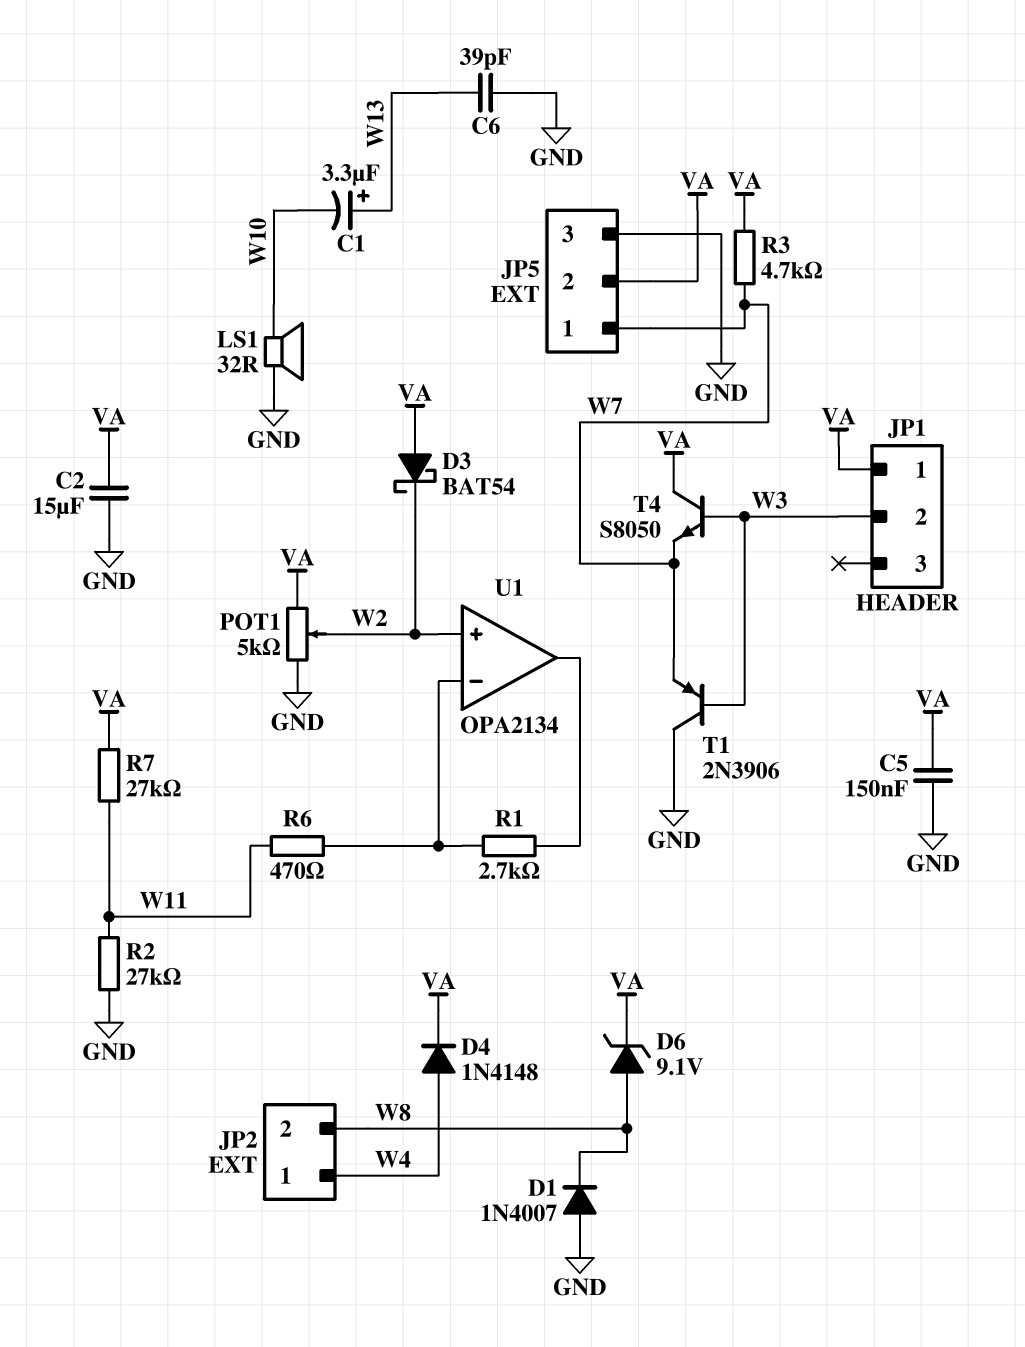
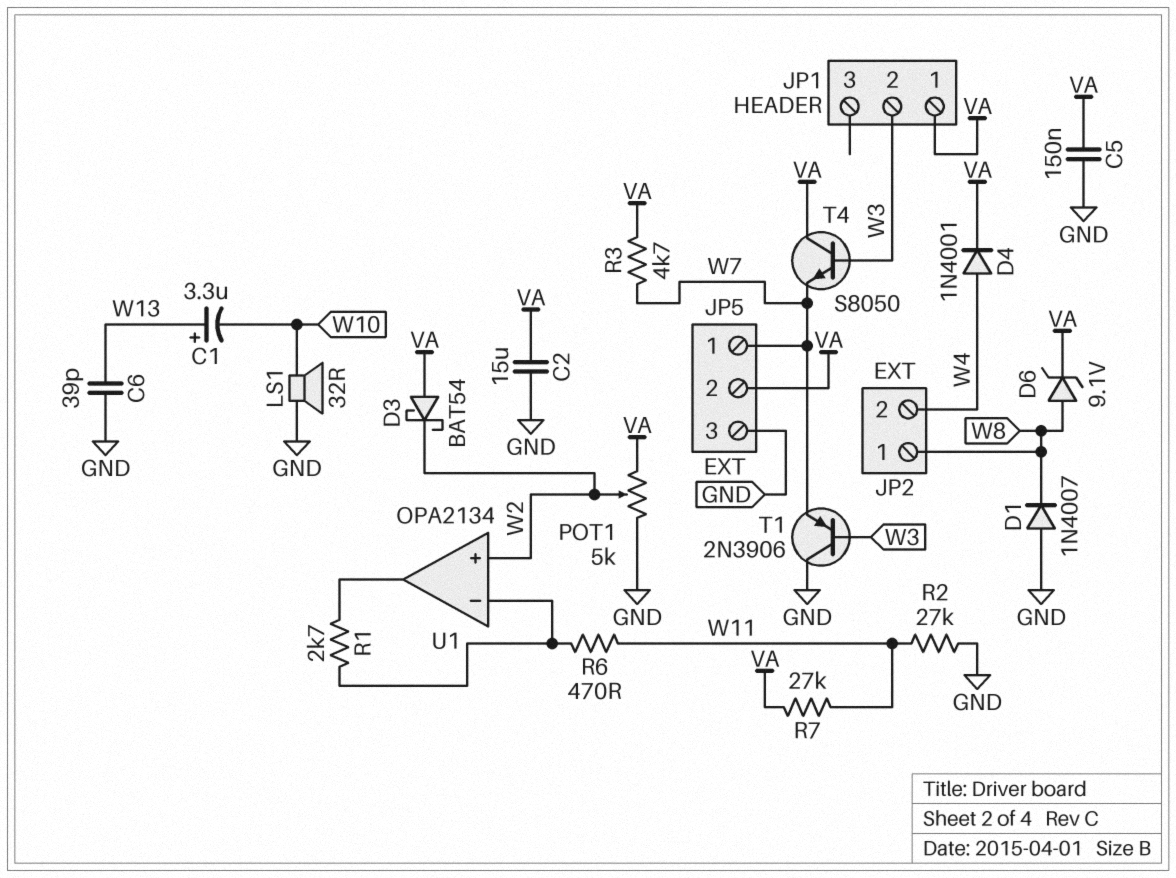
D4: diode 1N4148 (A W4, K VA) -> diode 1N4001 (A W4, K VA)
JP2 pin 1: W4 -> W8
JP2 pin 2: W8 -> W4

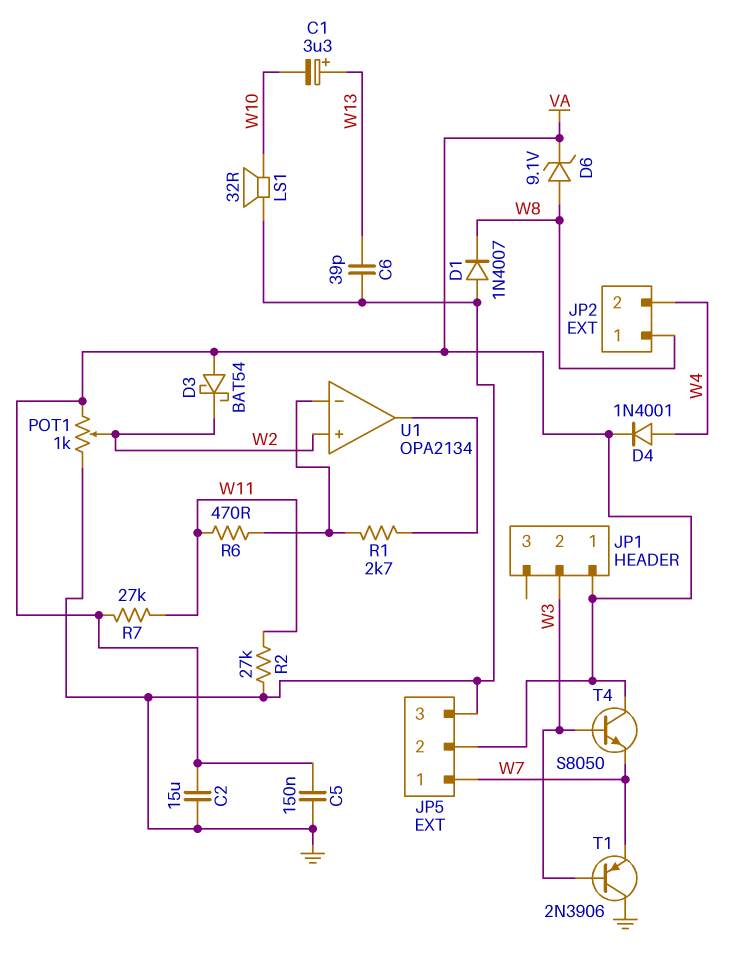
POT1: 5k (GND, VA, wiper W2) -> 1k (GND, VA, wiper W2)
R3: 4.7k (VA, W7) -> none

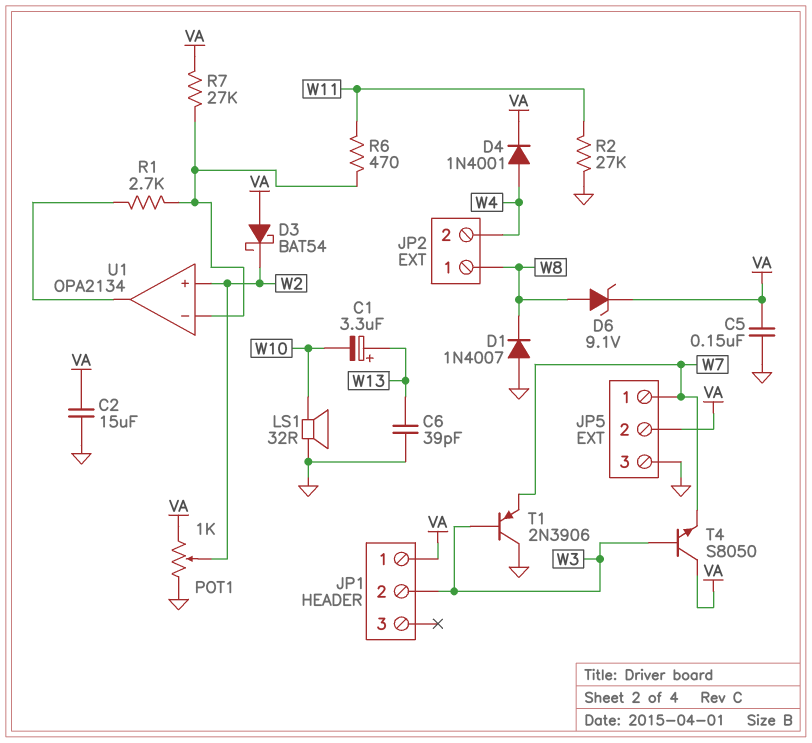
R7: 27k (VA, W11) -> 27k (U1/in-, VA)

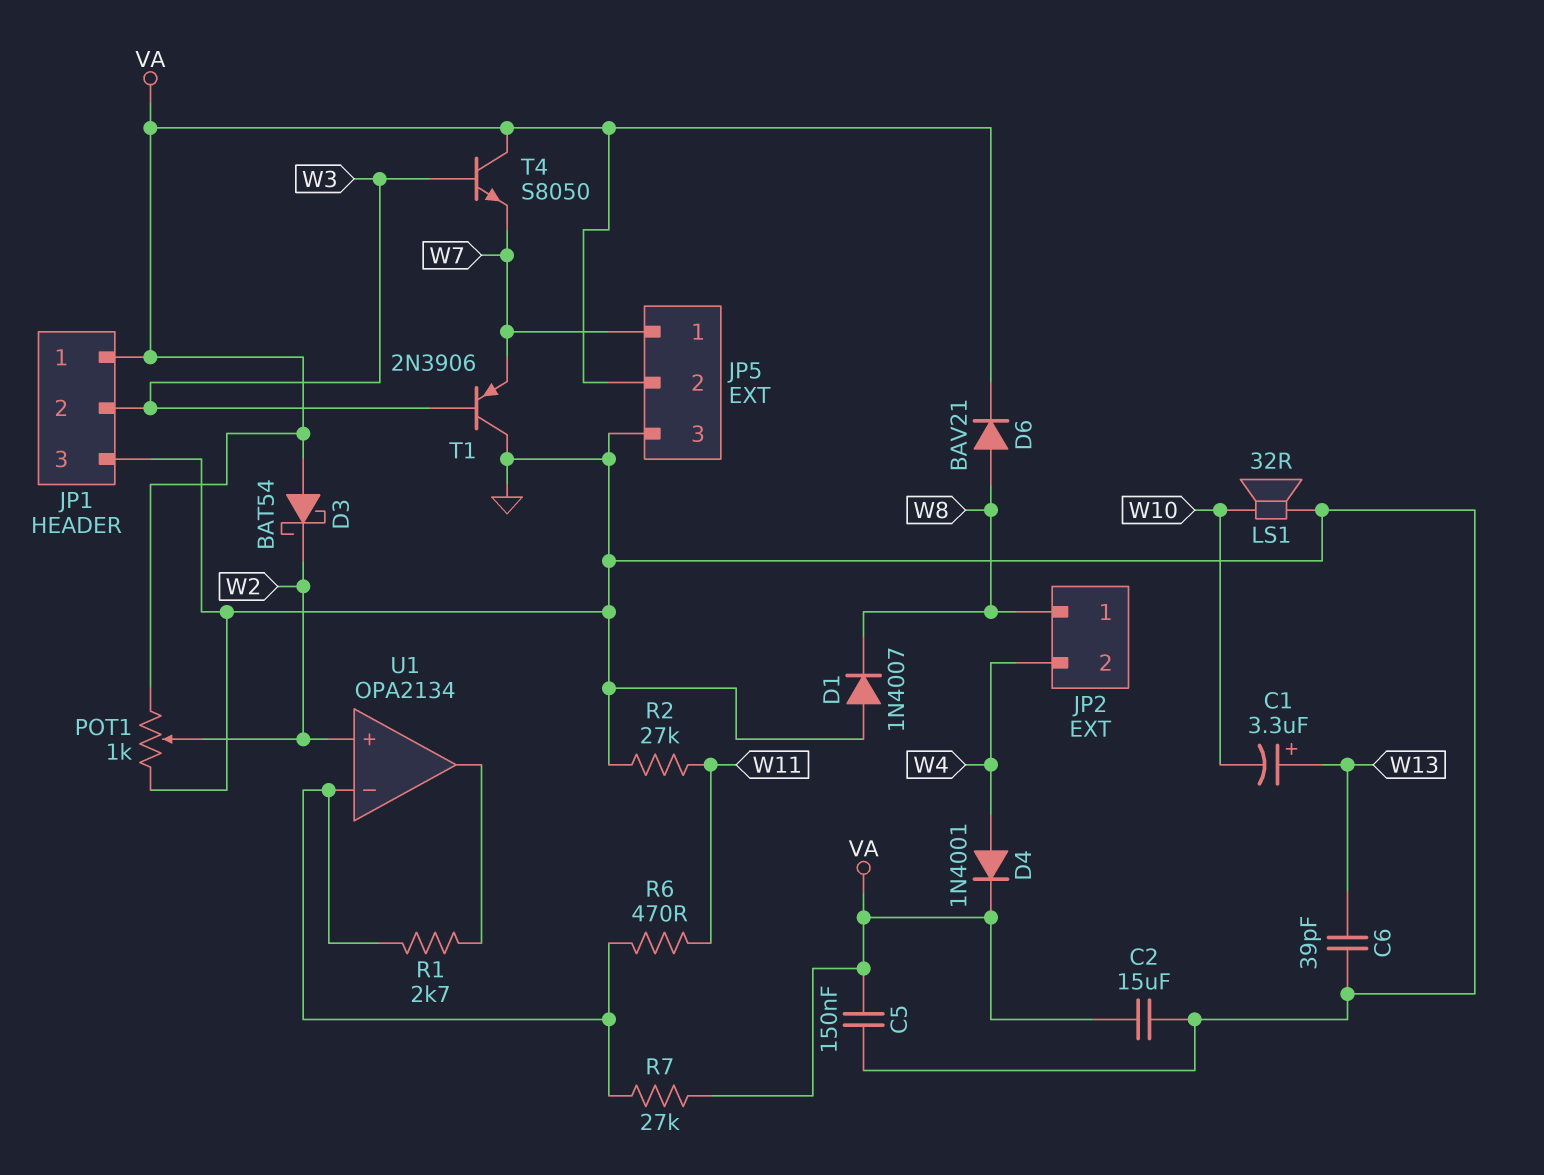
D6: zener 9.1V (A W8, K VA) -> diode BAV21 (A W8, K VA)
JP1 pin 3: none -> GND

